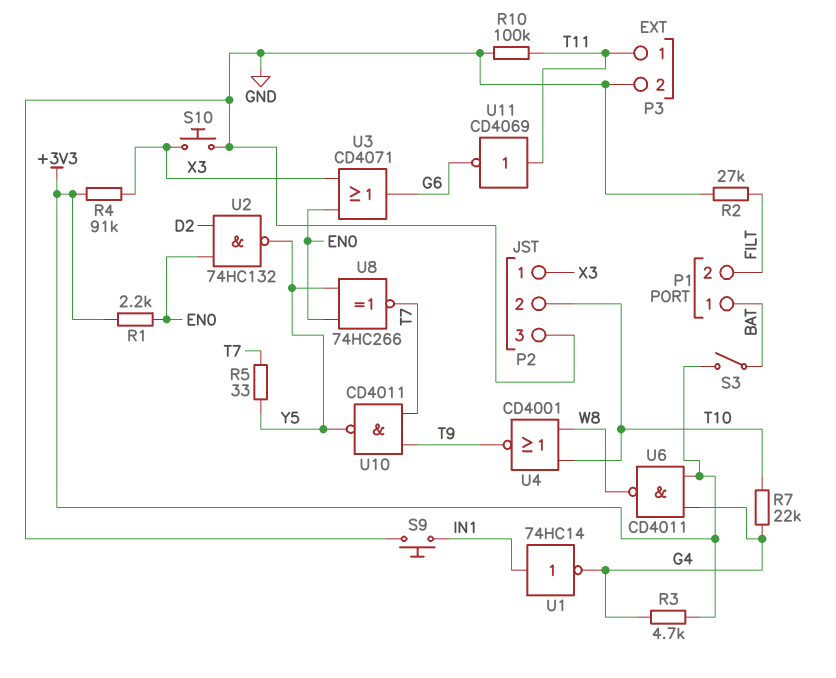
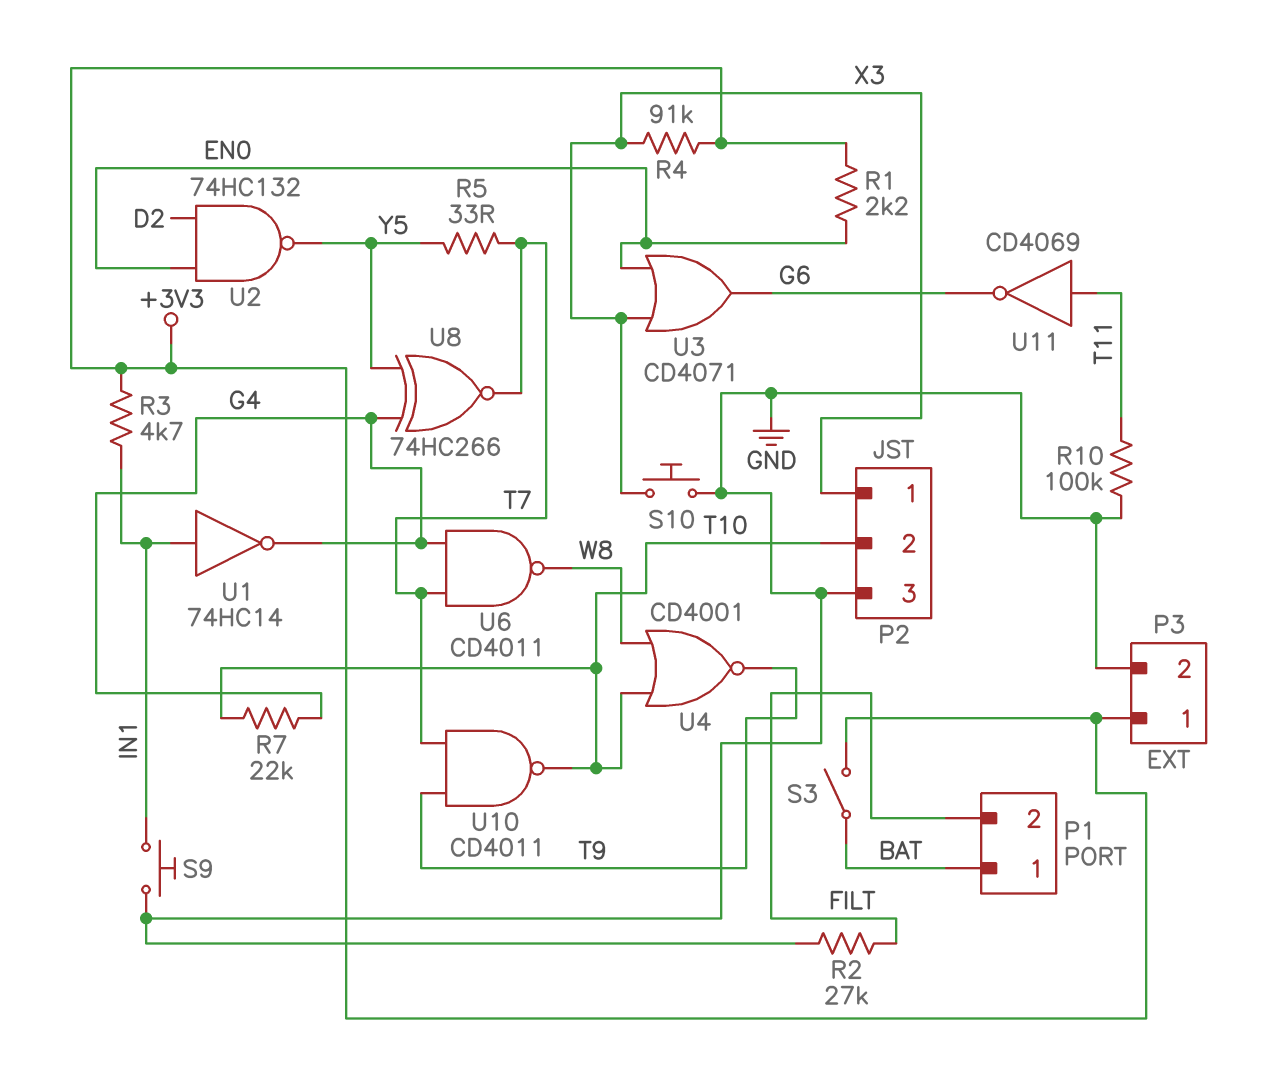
P3 pin 1: T11 -> +3V3
R3: 4.7k (+3V3, G4) -> 4.7k (+3V3, IN1)
U6: NAND CD4011 (in +3V3, in G4, out W8) -> NAND CD4011 (in G4, in T7, out W8)
U8: XNOR 74HC266 (in EN0, in Y5, out T7) -> XNOR 74HC266 (in G4, in Y5, out T7)
U10: NAND CD4011 (in T7, in T9, out Y5) -> NAND CD4011 (in T7, in T9, out T10)

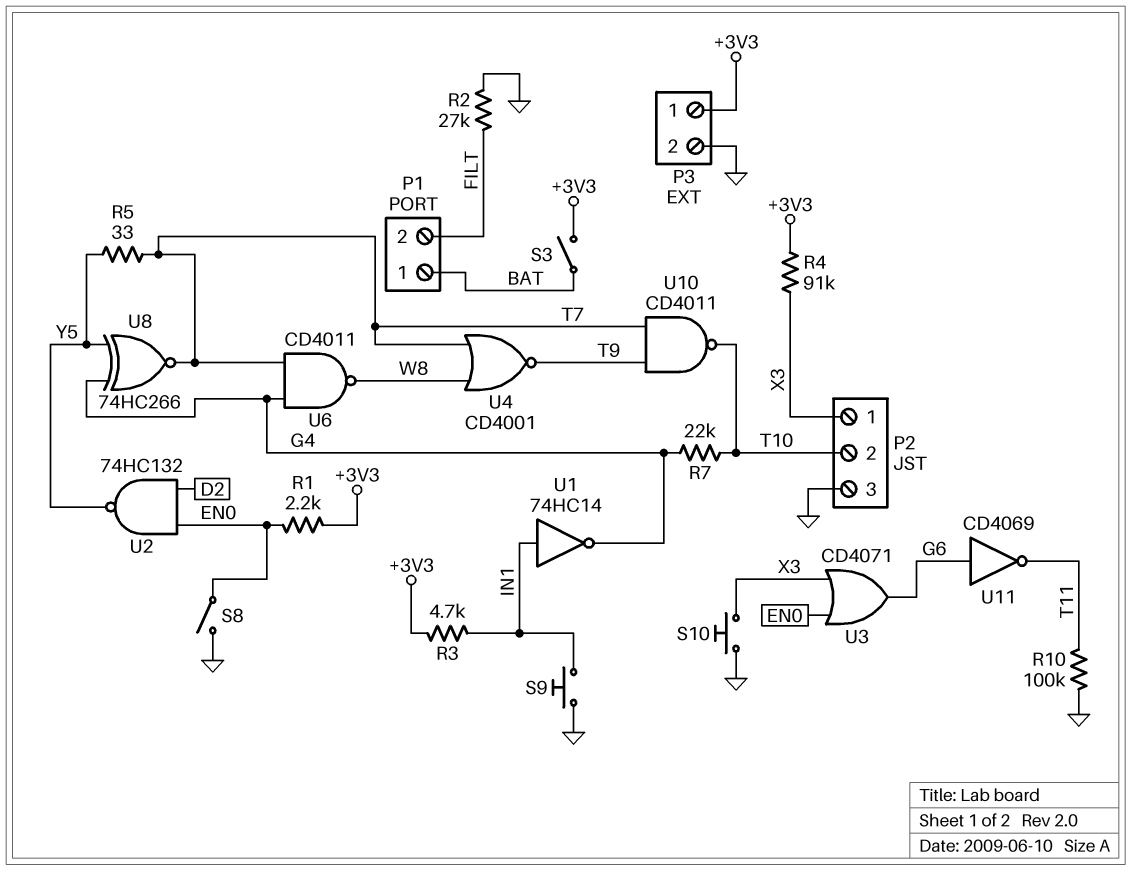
S8: none -> switch (EN0, GND)
U4: NOR CD4001 (in T10, in W8, out T9) -> NOR CD4001 (in T7, in W8, out T9)
U11: NOT CD4069 (in T11, out G6) -> NOT CD4069 (in G6, out T11)

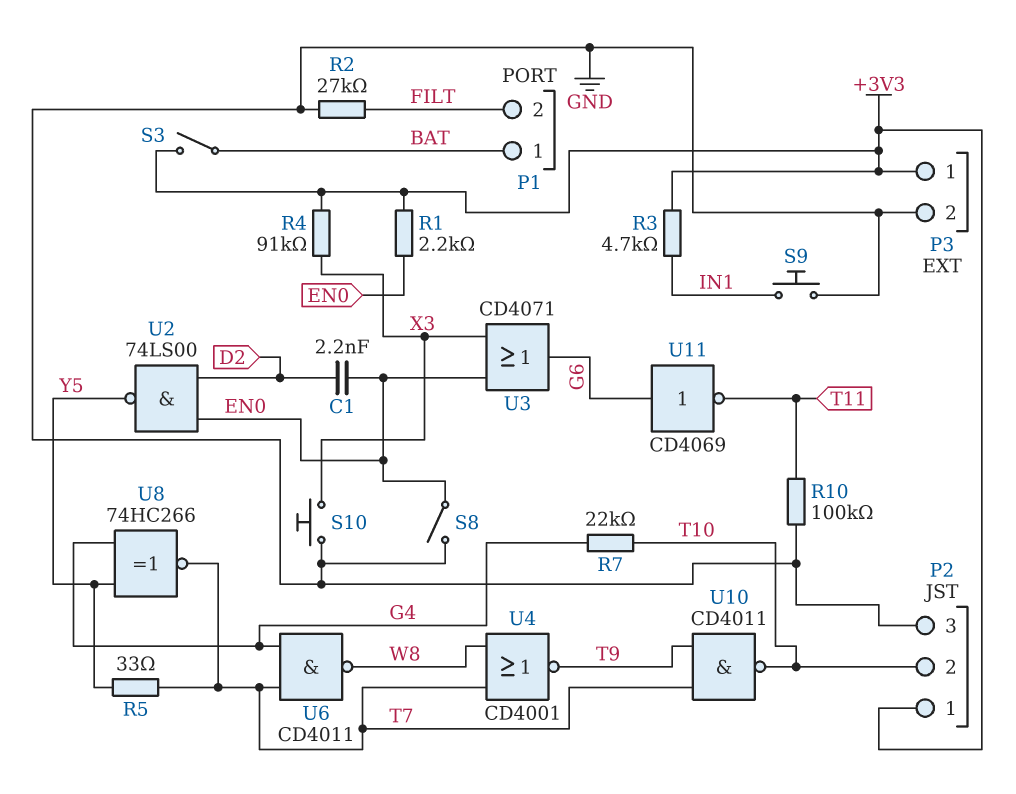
C1: none -> 2.2nF (D2, EN0)
P2 pin 1: X3 -> +3V3
U1: NOT 74HC14 (in IN1, out G4) -> none
U2: NAND 74HC132 (in D2, in EN0, out Y5) -> NAND 74LS00 (in D2, in EN0, out Y5)

